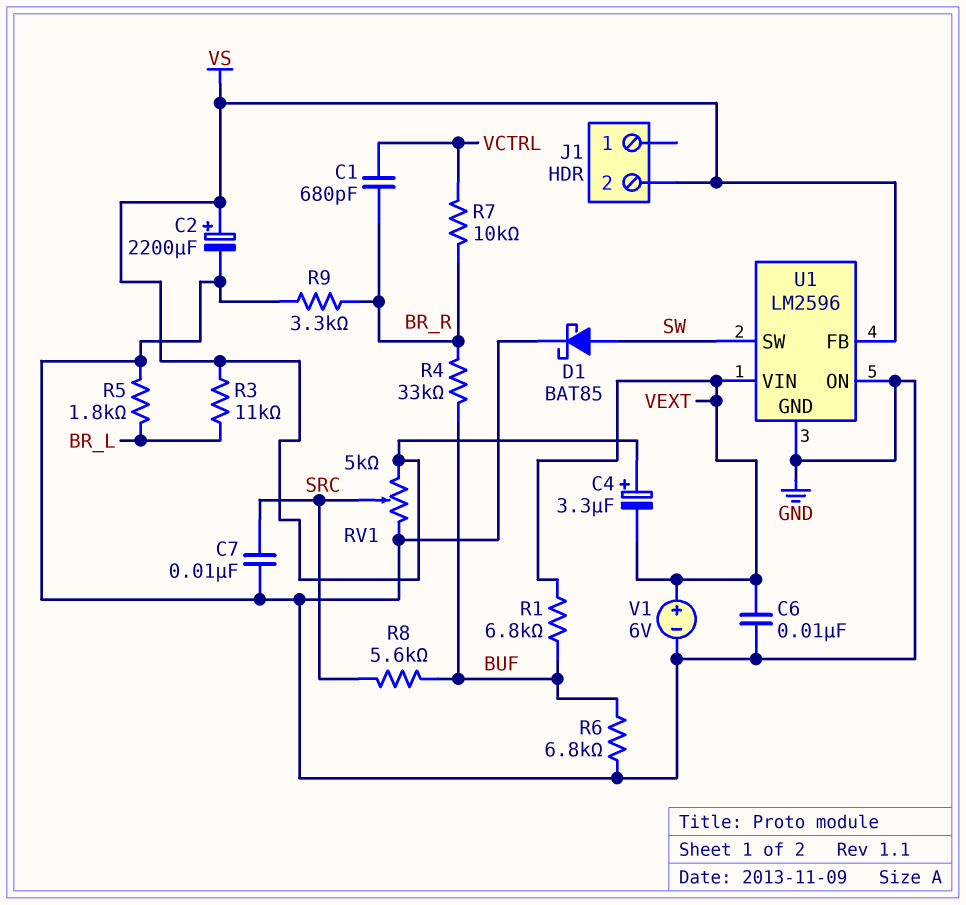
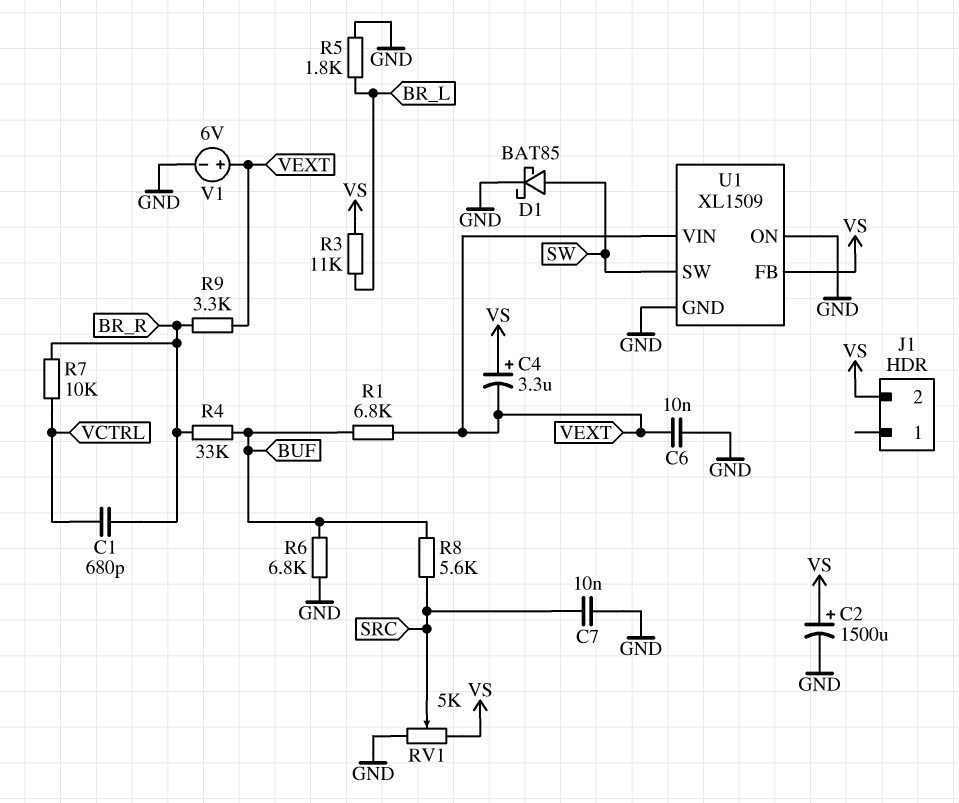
C2: 2200uF (plus VS, minus GND) -> 1500uF (plus VS, minus GND)
R9: 3.3k (BR_R, GND) -> 3.3k (BR_R, VEXT)
U1: LM2596 -> XL1509

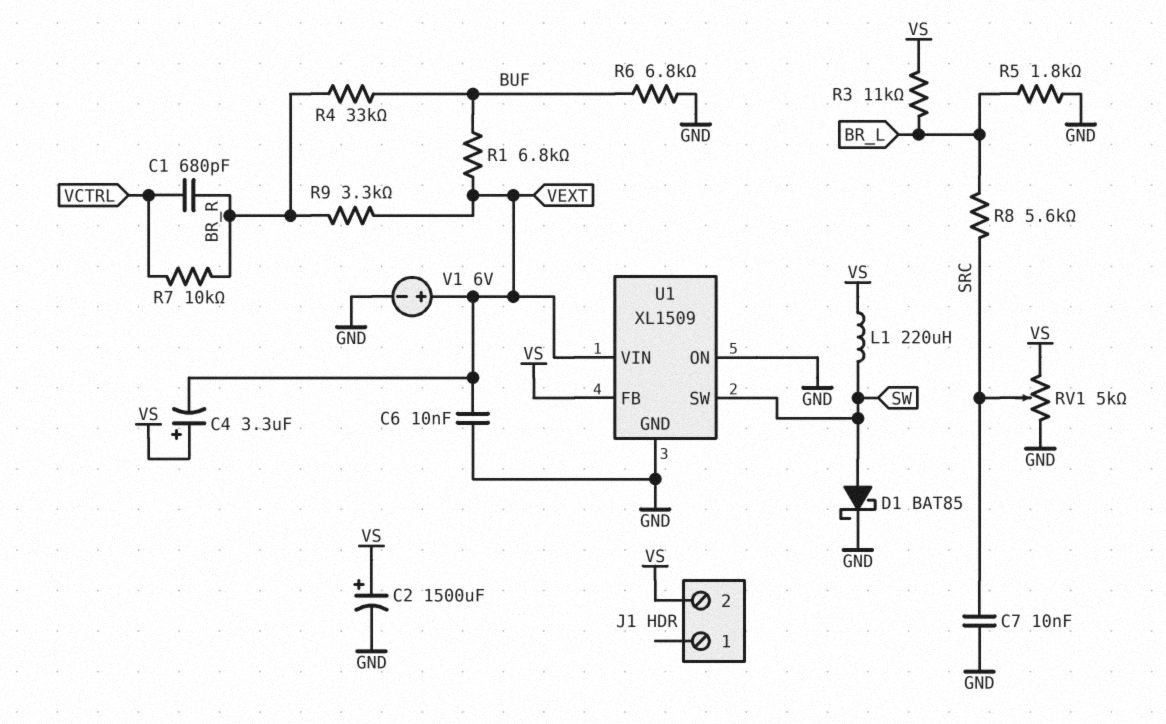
L1: none -> 220uH (SW, VS)
R8: 5.6k (BUF, SRC) -> 5.6k (BR_L, SRC)

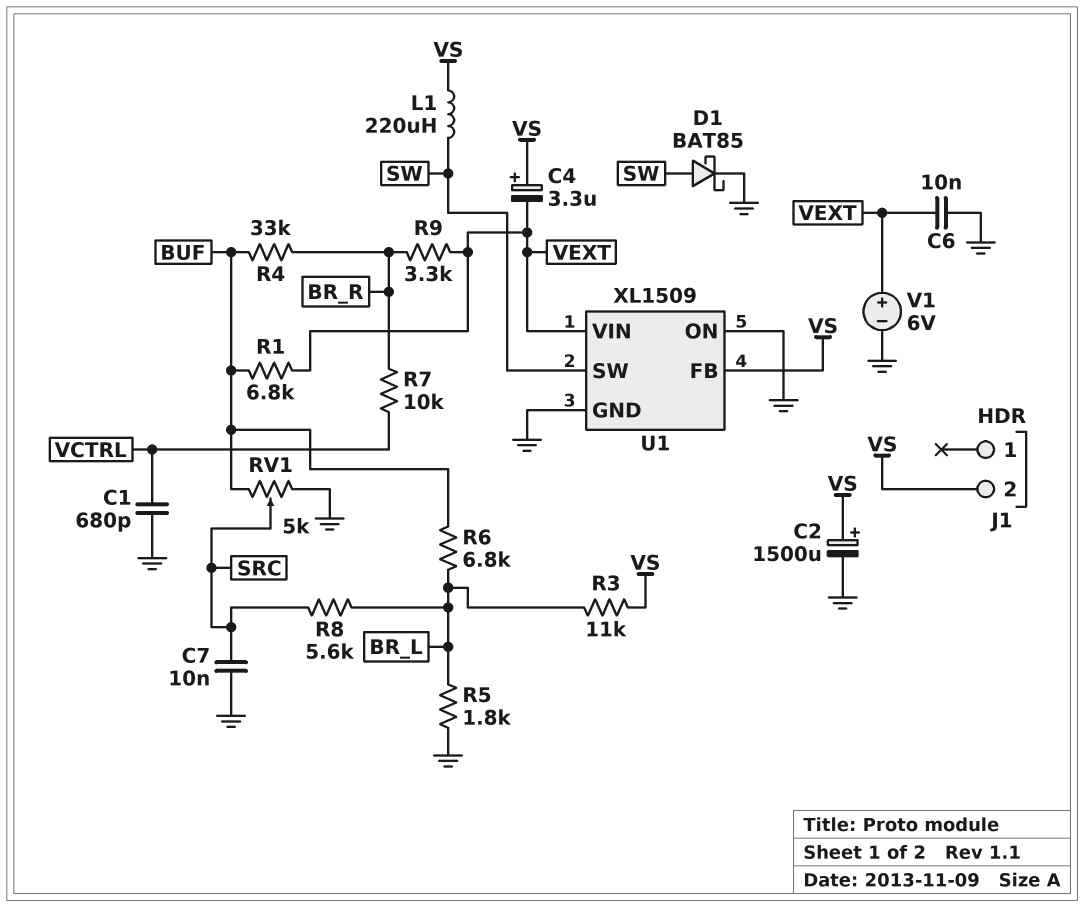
C1: 680pF (BR_R, VCTRL) -> 680pF (GND, VCTRL)
R6: 6.8k (BUF, GND) -> 6.8k (BR_L, BUF)
RV1: 5k (GND, VS, wiper SRC) -> 5k (BUF, GND, wiper SRC)

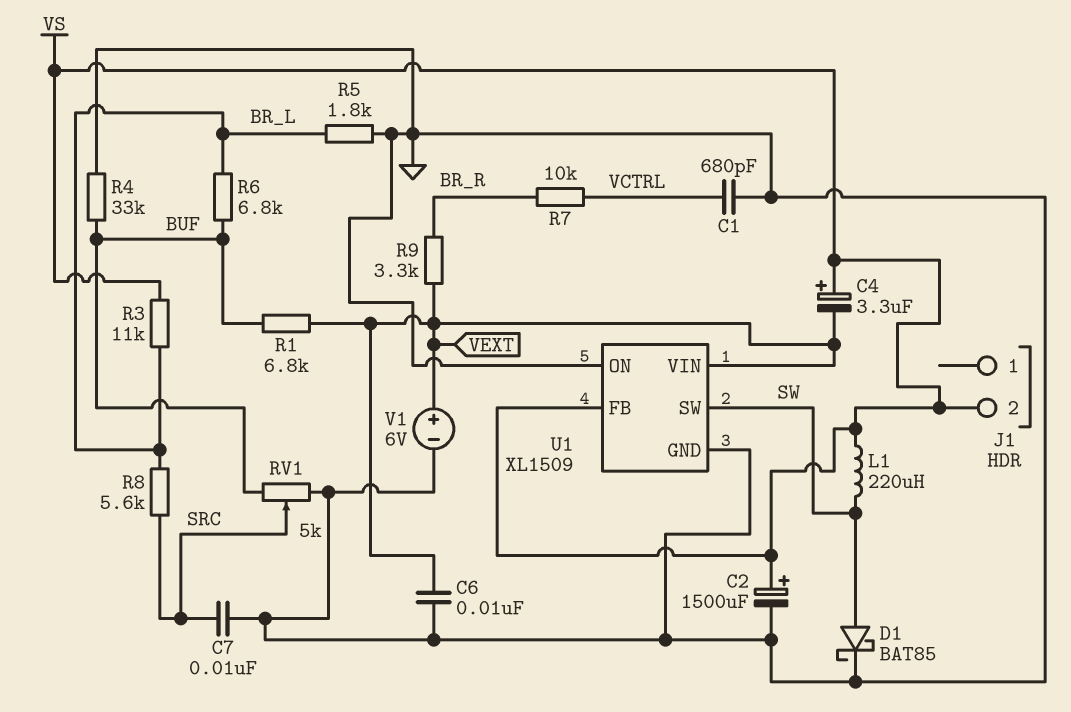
R4: 33k (BR_R, BUF) -> 33k (BUF, GND)

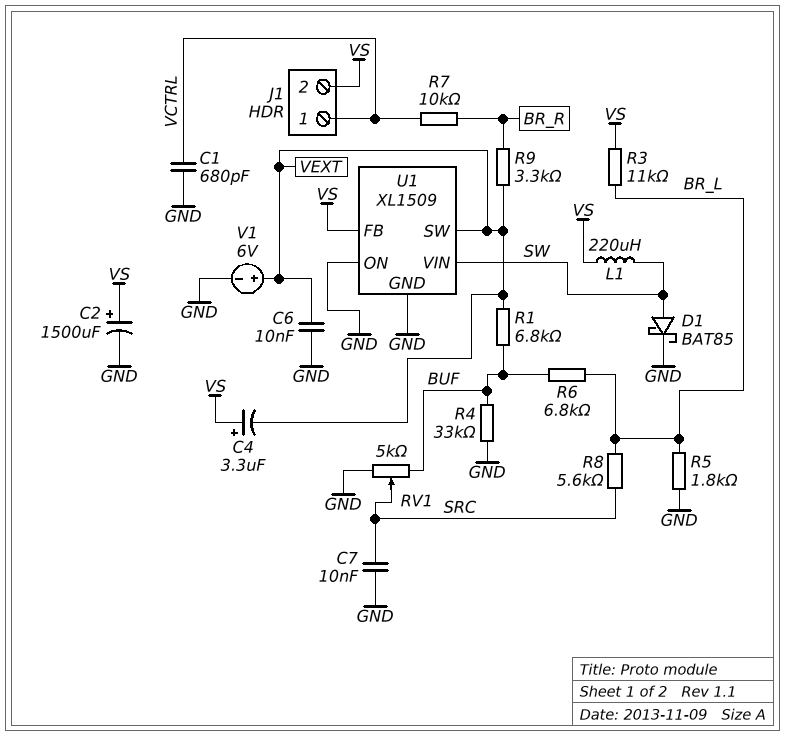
J1 pin 1: none -> VCTRL
U1 pin SW: SW -> VEXT
U1 pin VIN: VEXT -> SW

